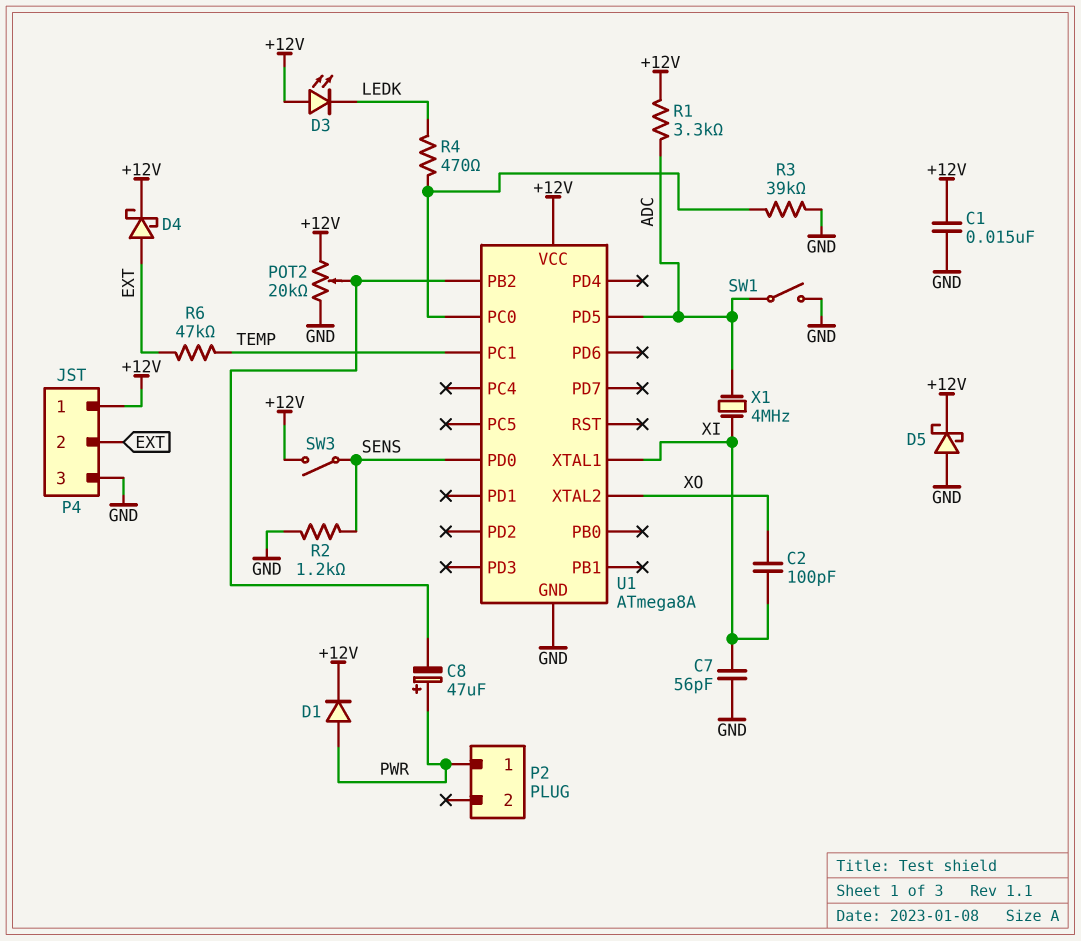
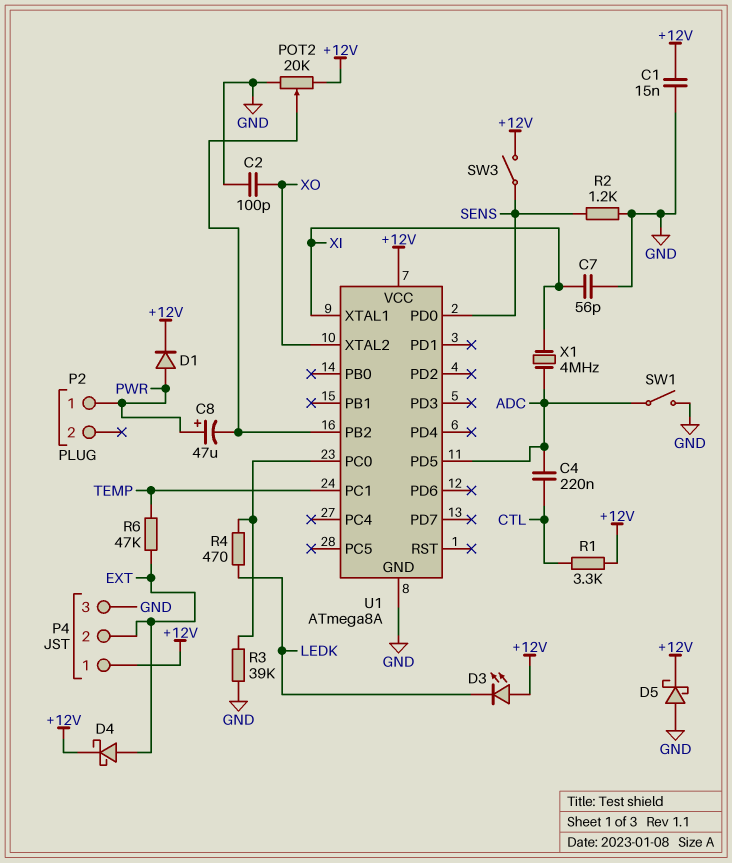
C2: 100pF (XI, XO) -> 100pF (GND, XO)
C4: none -> 220nF (ADC, CTL)
R1: 3.3k (+12V, ADC) -> 3.3k (+12V, CTL)

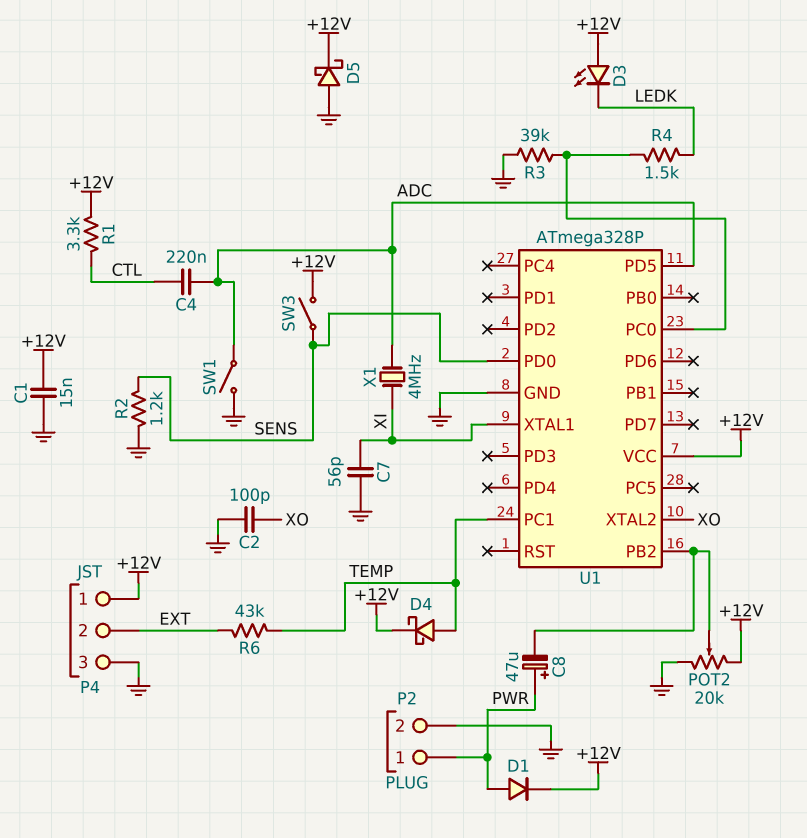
D4: schottky (A EXT, K +12V) -> schottky (A TEMP, K +12V)
P2 pin 2: none -> GND
R4: 470 (LEDK, U1/PC0) -> 1.5k (LEDK, U1/PC0)
R6: 47k (EXT, TEMP) -> 43k (EXT, TEMP)
U1: ATmega8A -> ATmega328P

